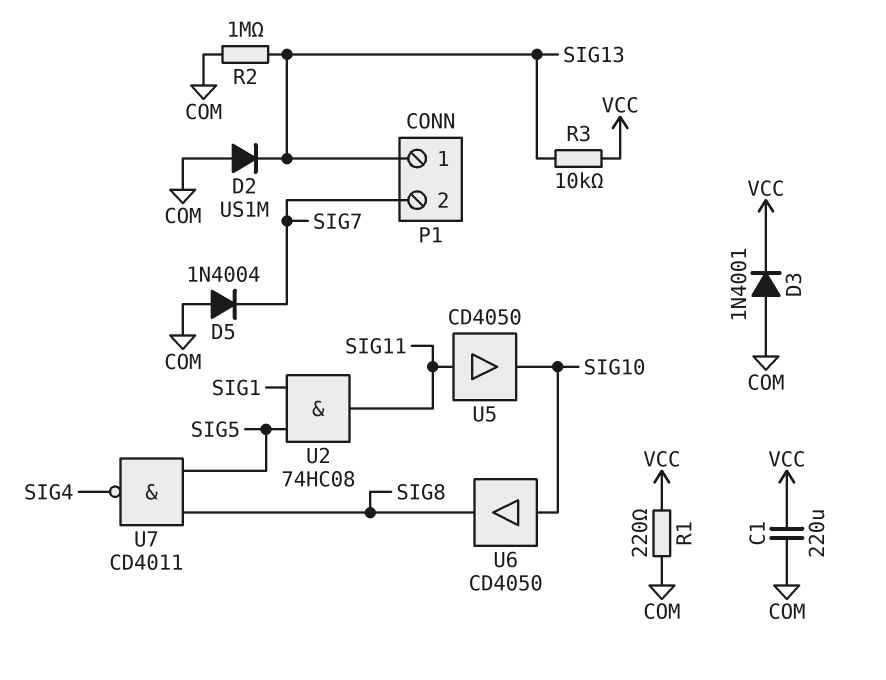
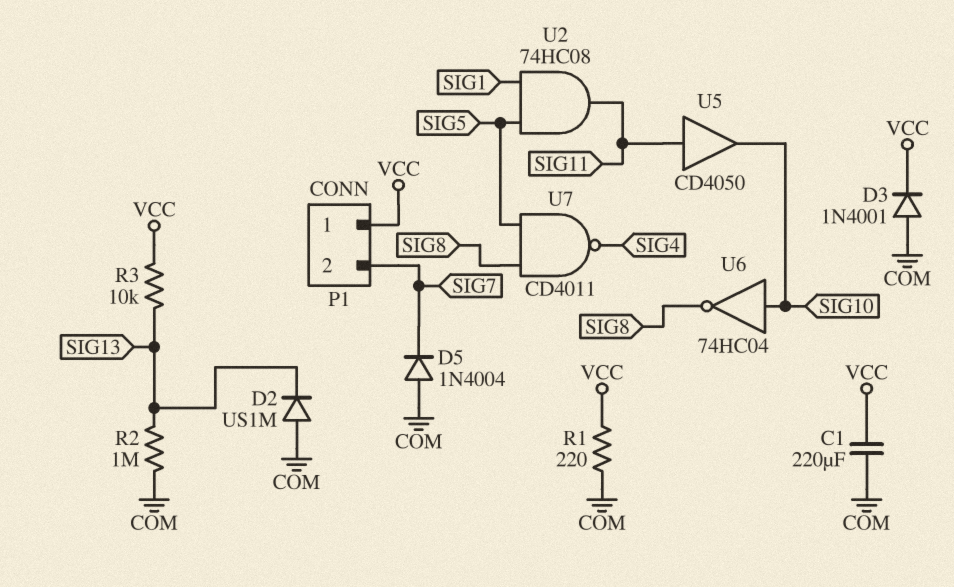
P1 pin 1: SIG13 -> VCC
U6: buffer CD4050 (in SIG10, out SIG8) -> NOT 74HC04 (in SIG10, out SIG8)

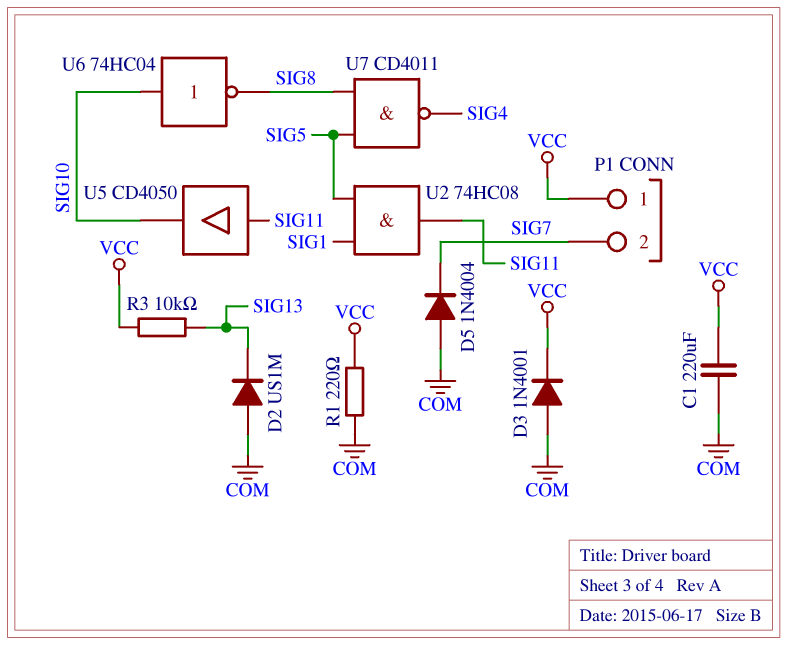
R2: 1M (COM, SIG13) -> none

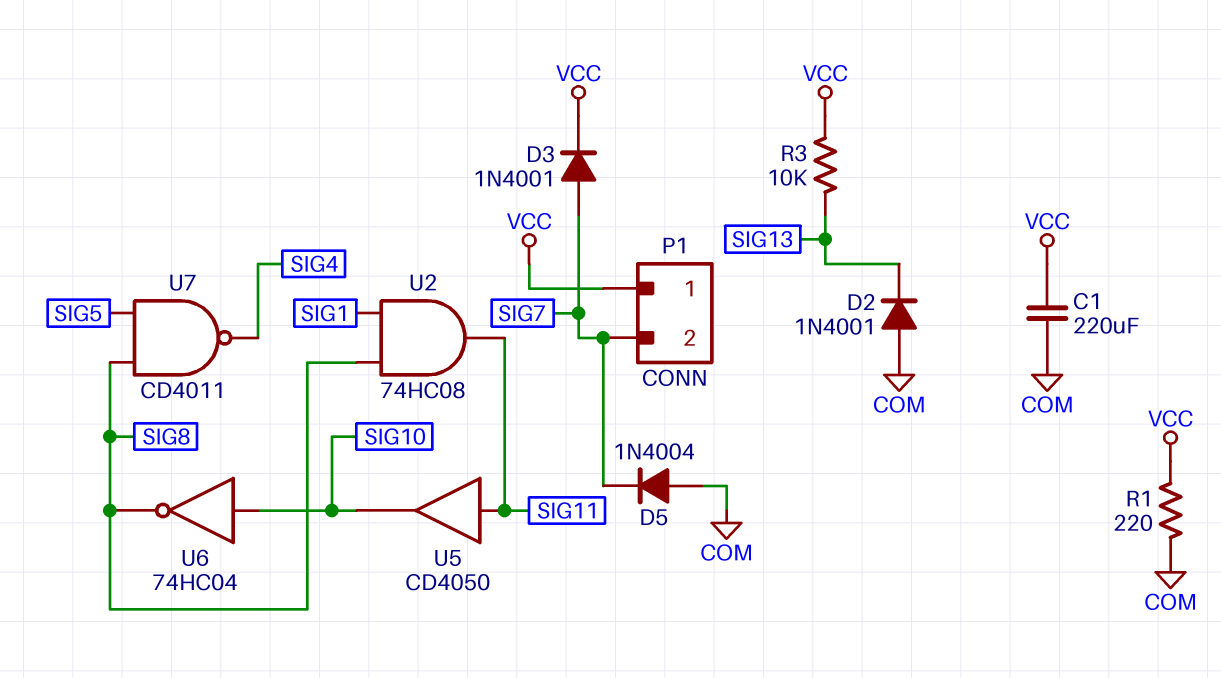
D2: diode US1M (A COM, K SIG13) -> diode 1N4001 (A COM, K SIG13)
D3: diode 1N4001 (A COM, K VCC) -> diode 1N4001 (A SIG7, K VCC)
U2: AND 74HC08 (in SIG1, in SIG5, out SIG11) -> AND 74HC08 (in SIG1, in SIG8, out SIG11)

